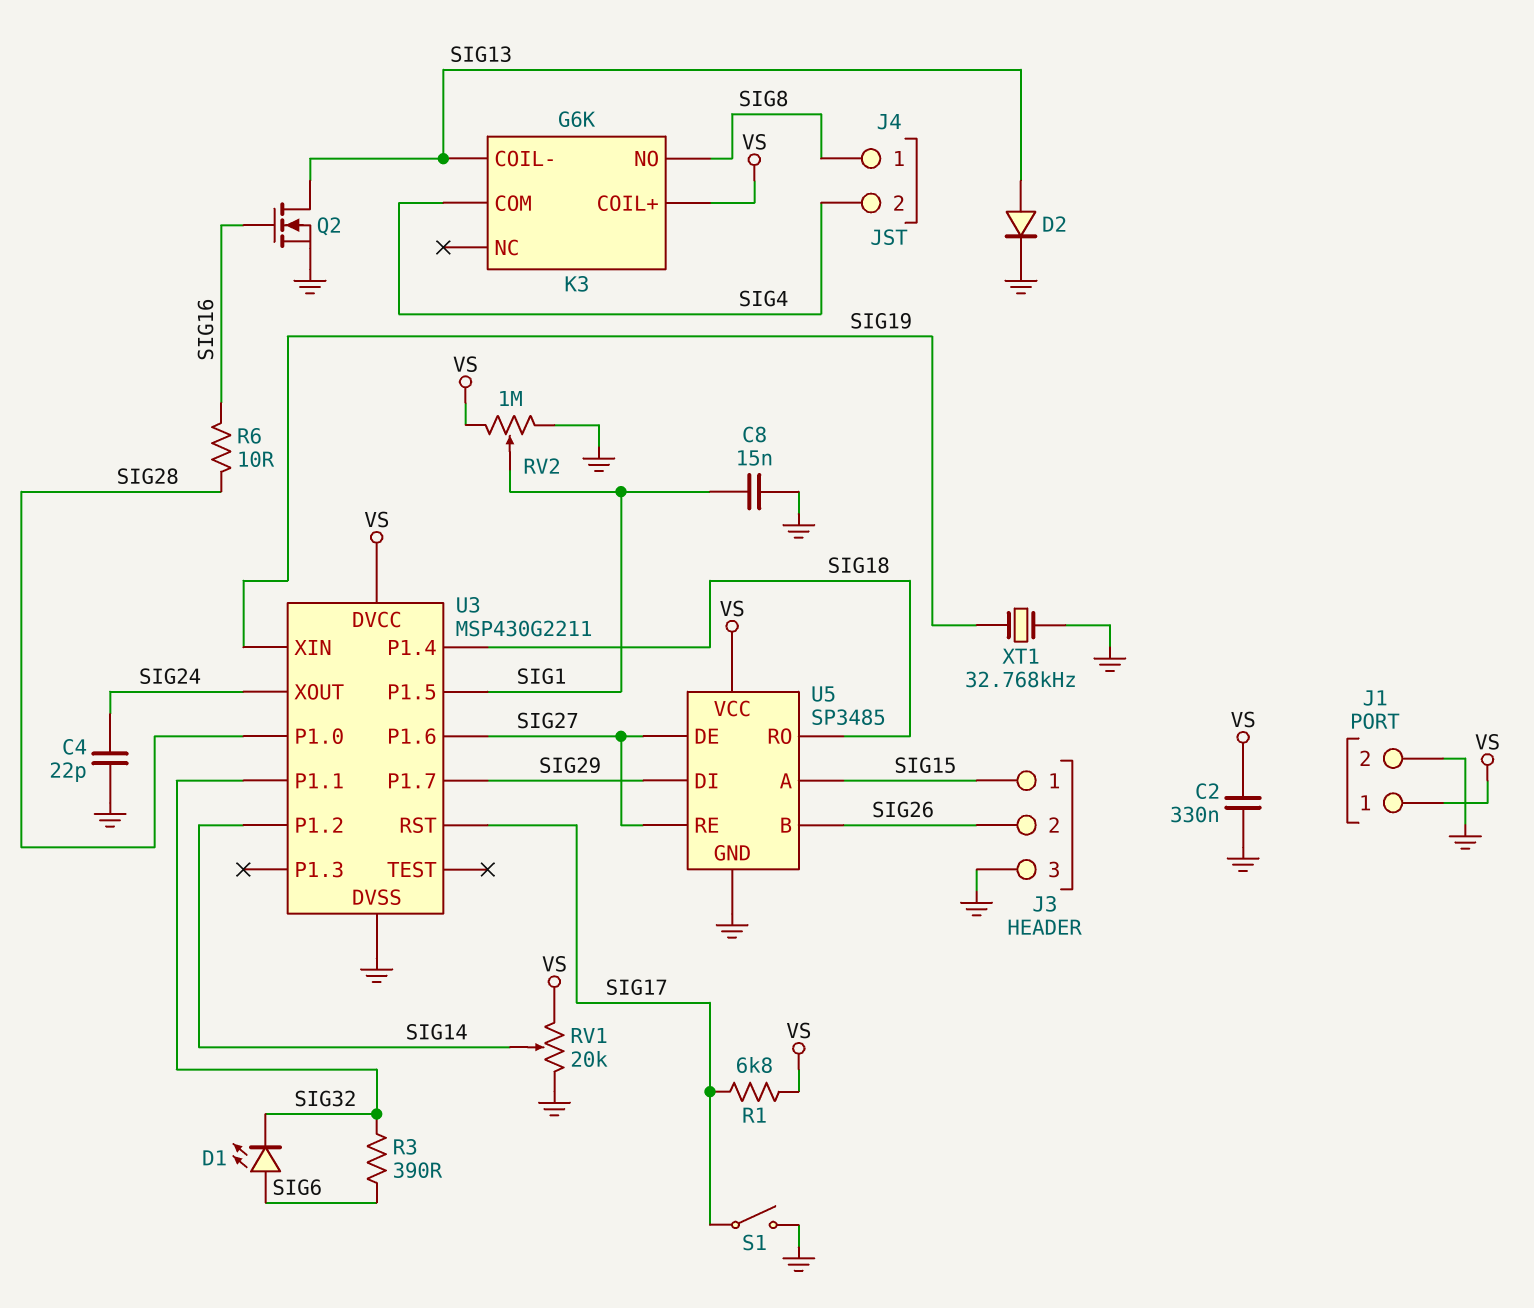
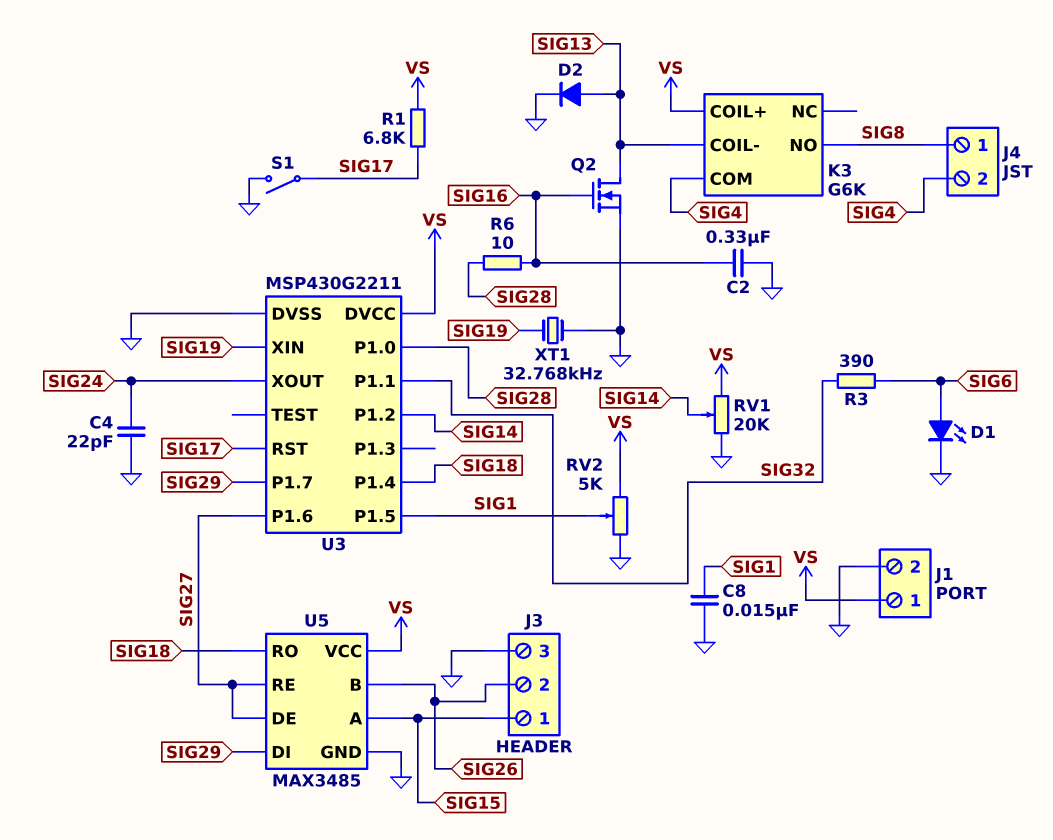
C2: 330nF (GND, VS) -> 330nF (GND, SIG16)
D1: LED (A SIG6, K SIG32) -> LED (A SIG6, K GND)
RV2: 1M (GND, VS, wiper SIG1) -> 5k (GND, VS, wiper SIG1)
U5: SP3485 -> MAX3485

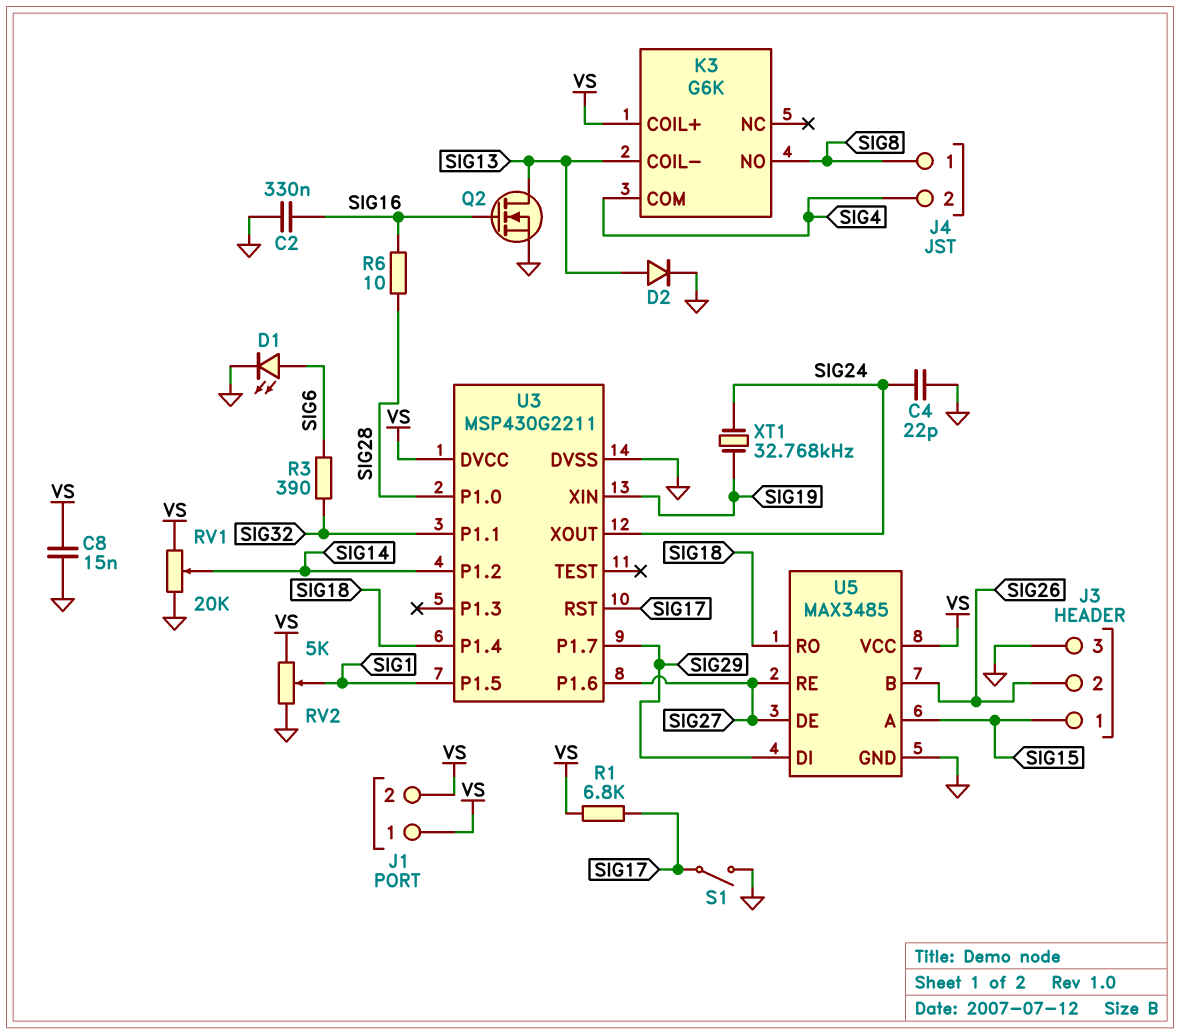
C8: 15nF (GND, SIG1) -> 15nF (GND, VS)
J1 pin 2: GND -> VS
XT1: 32.768kHz (GND, SIG19) -> 32.768kHz (SIG19, SIG24)

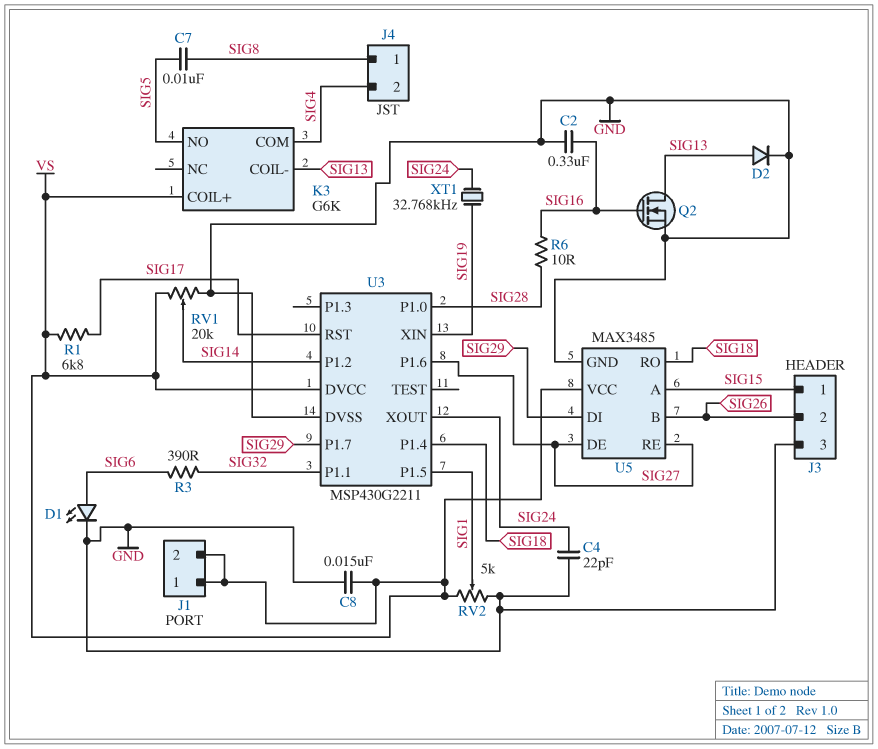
C7: none -> 10nF (SIG5, SIG8)
K3 pin NO: SIG8 -> SIG5
S1: switch (GND, SIG17) -> none

